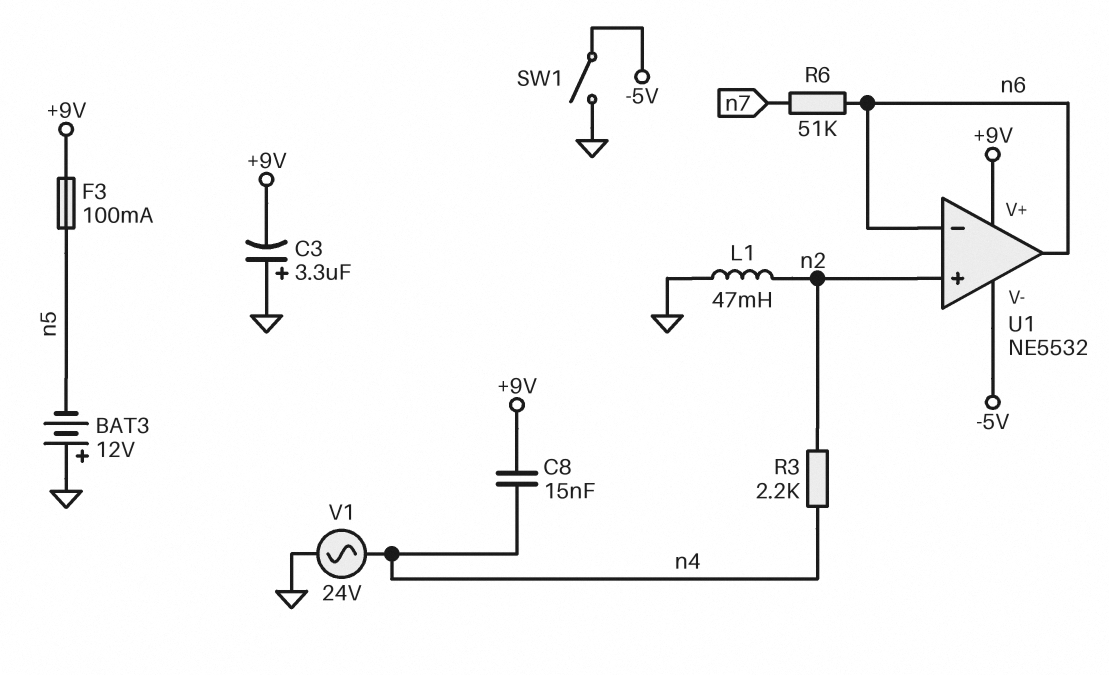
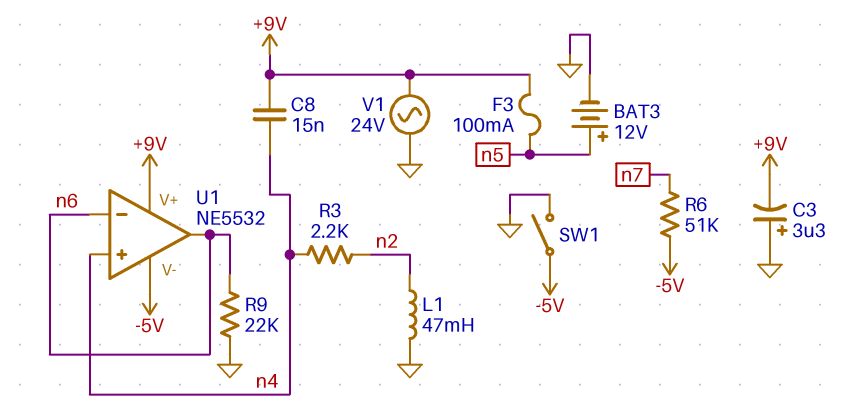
BAT3: 12V (plus GND, minus n5) -> 12V (plus n5, minus GND)
R6: 51k (n6, n7) -> 51k (-5V, n7)
R9: none -> 22k (GND, n6)
U1 pin in+: n2 -> n4
V1: AC 24V (GND, n4) -> AC 24V (+9V, GND)

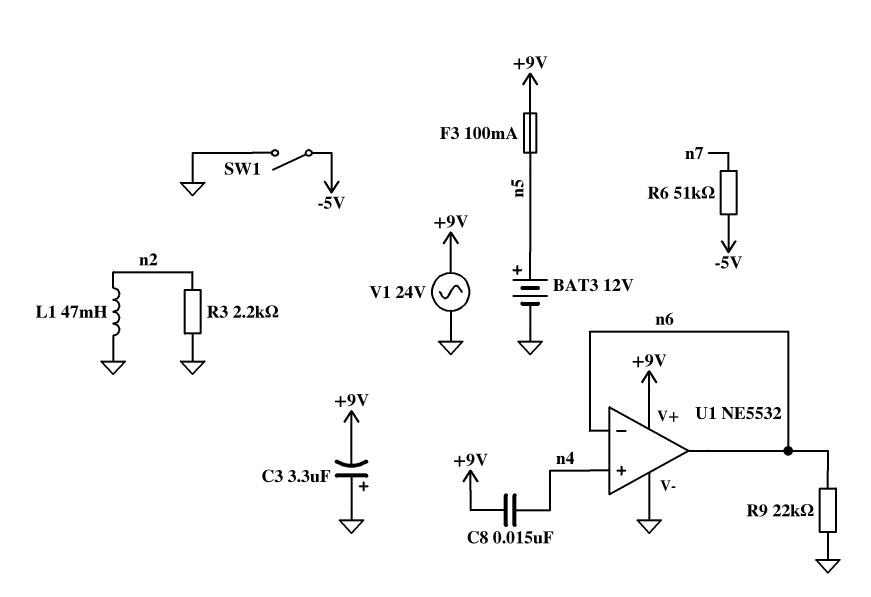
R3: 2.2k (n2, n4) -> 2.2k (GND, n2)
U1 pin V-: -5V -> GND

